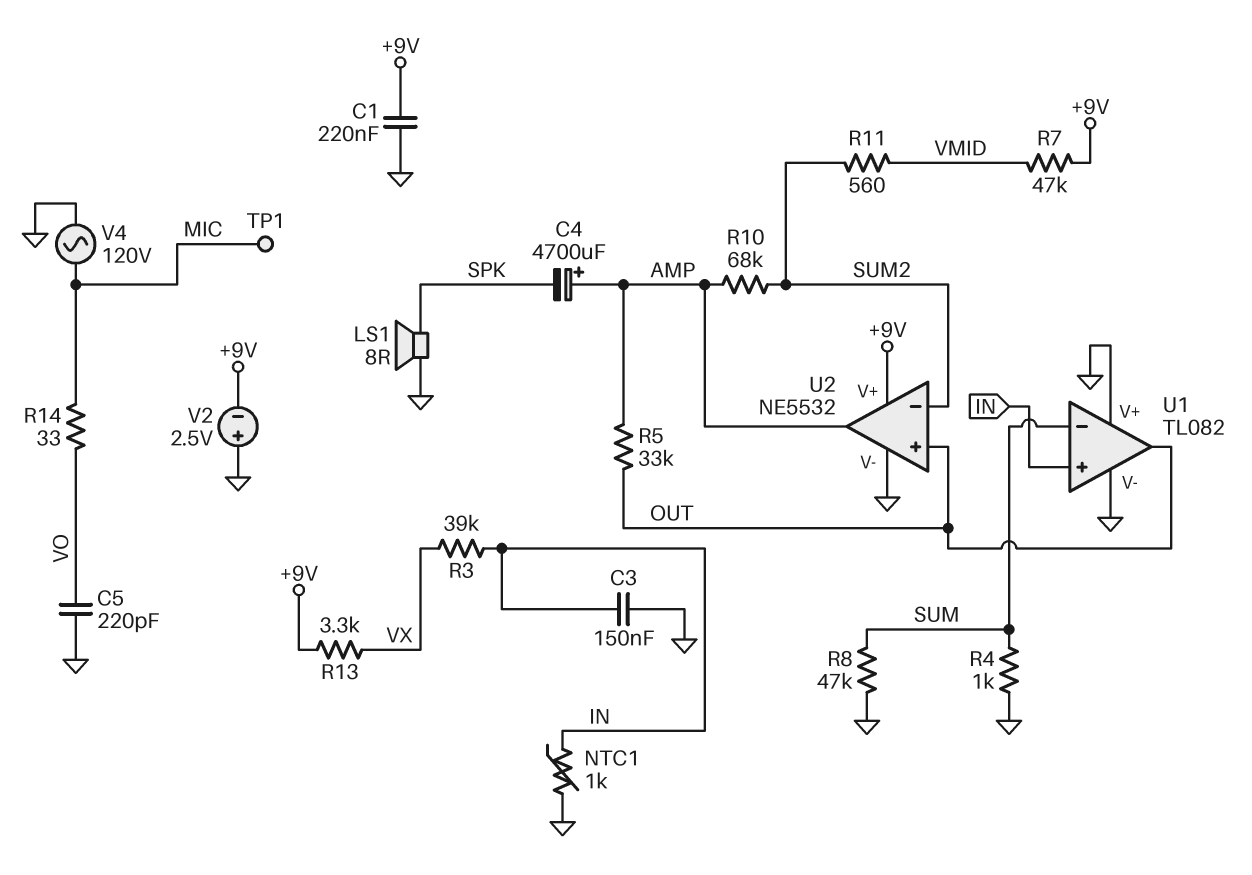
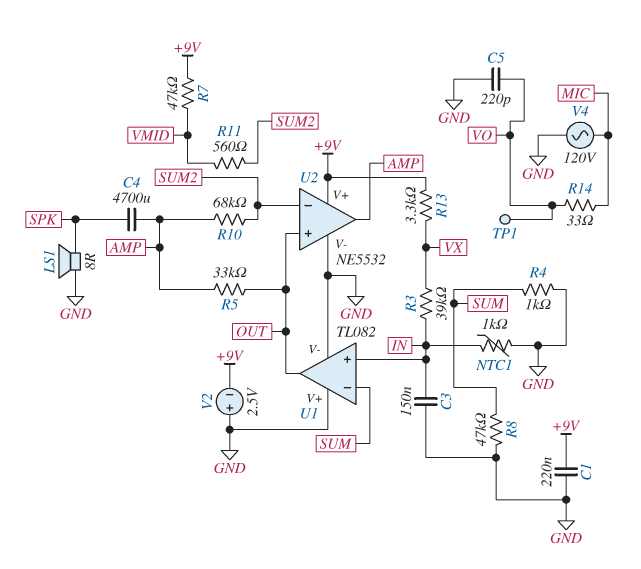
C4: 4700uF (plus AMP, minus SPK) -> 4700uF (AMP, SPK)
TP1: test point (MIC) -> test point (VO)

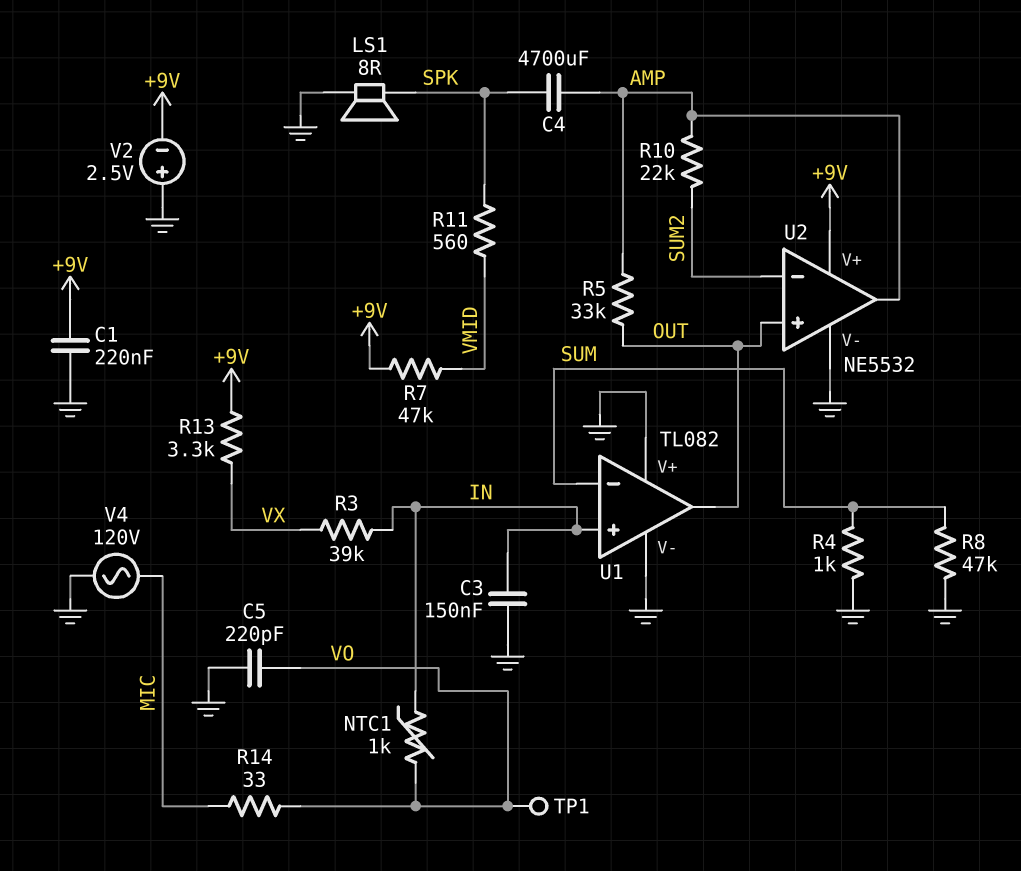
NTC1: 1k (GND, IN) -> 1k (IN, VO)
R10: 68k (AMP, SUM2) -> 22k (AMP, SUM2)
R11: 560 (SUM2, VMID) -> 560 (SPK, VMID)

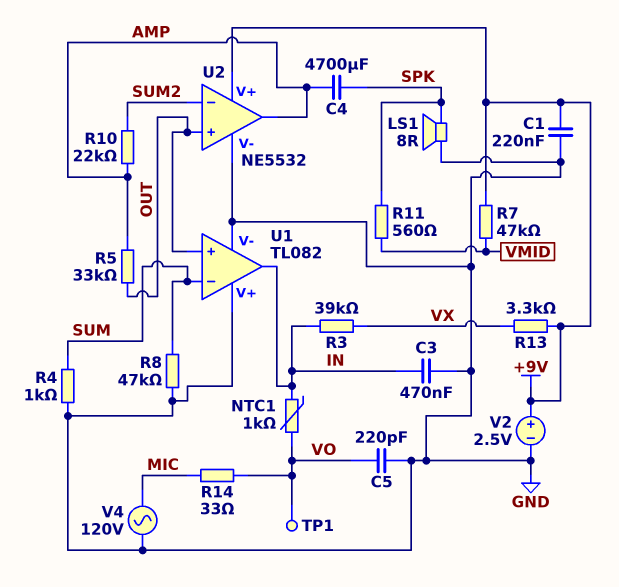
C3: 150nF (GND, IN) -> 470nF (GND, IN)
U1 pin in+: IN -> OUT
U1 pin out: OUT -> IN
V2: 2.5V (plus GND, minus +9V) -> 2.5V (plus +9V, minus GND)

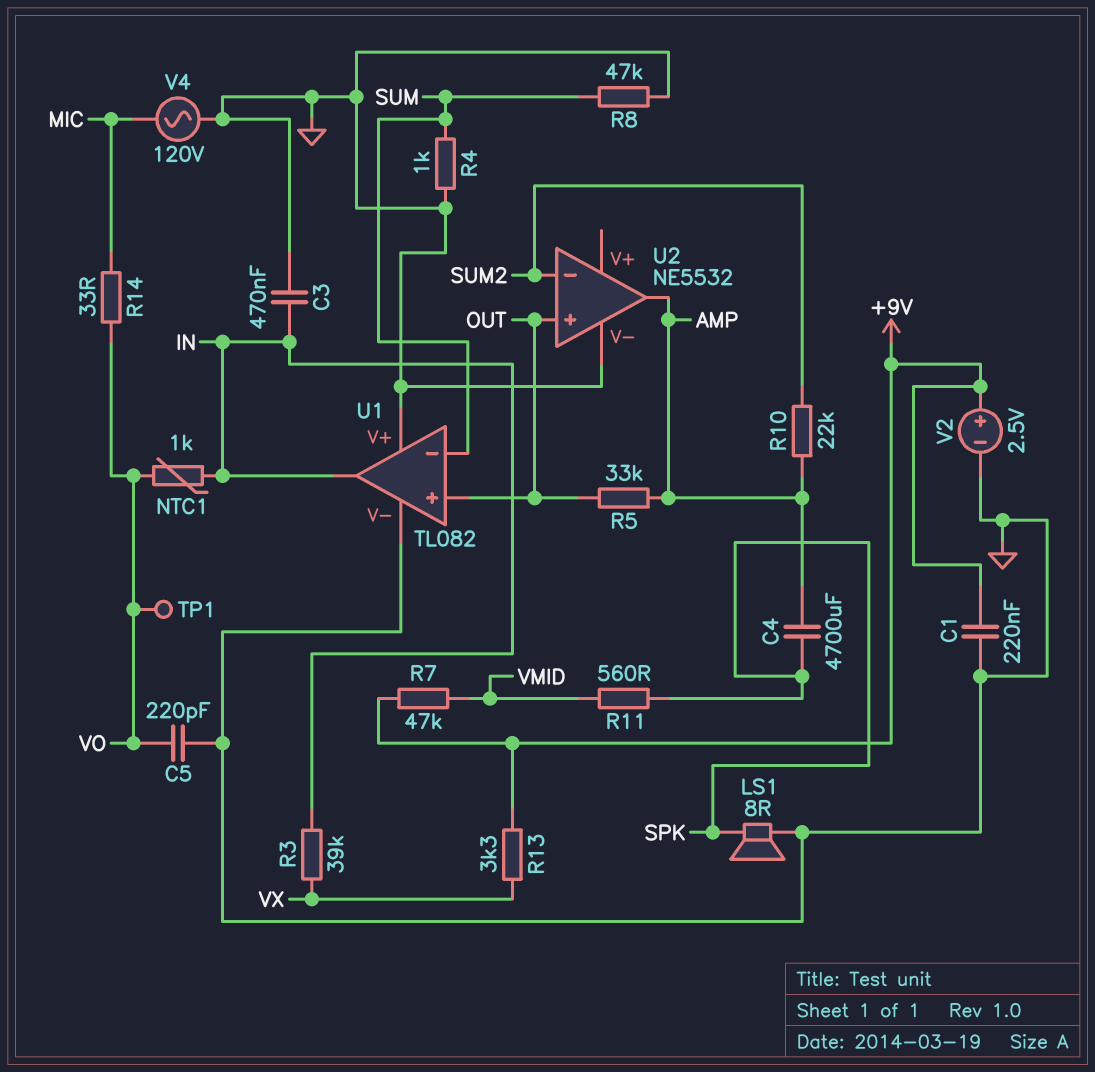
U2 pin V+: +9V -> none

